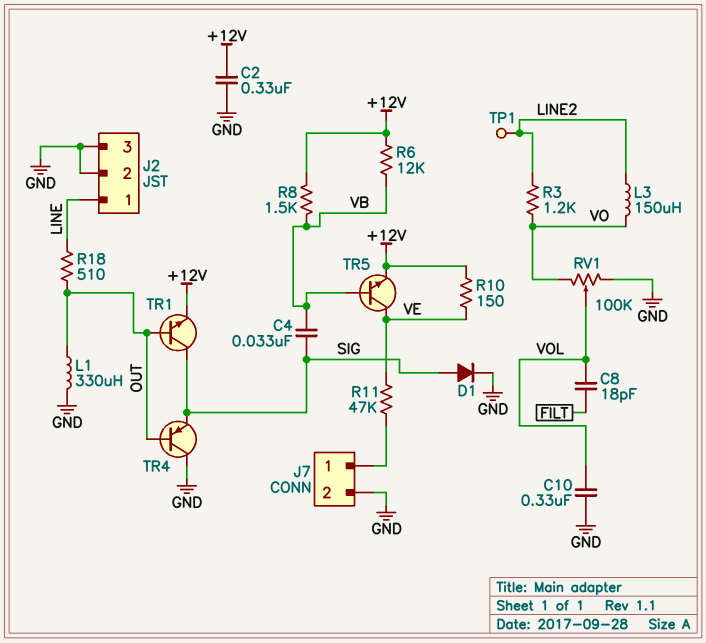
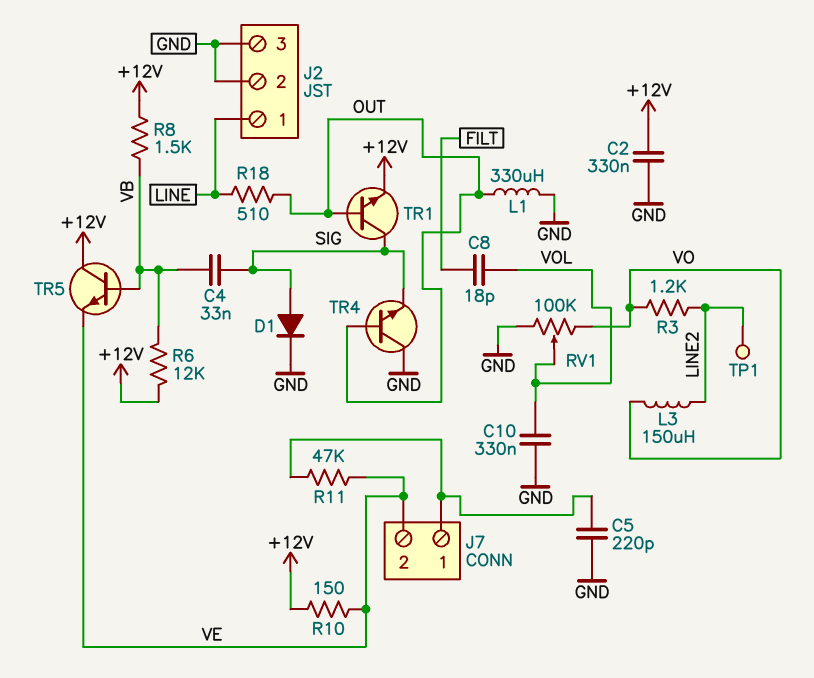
C5: none -> 220pF (GND, J7/1)
J7 pin 2: GND -> VE
TR4: PNP (B OUT, C GND, E SIG) -> NPN (B OUT, C GND, E SIG)
TR5: NPN (B VB, C VE, E +12V) -> NPN (B VB, C +12V, E VE)

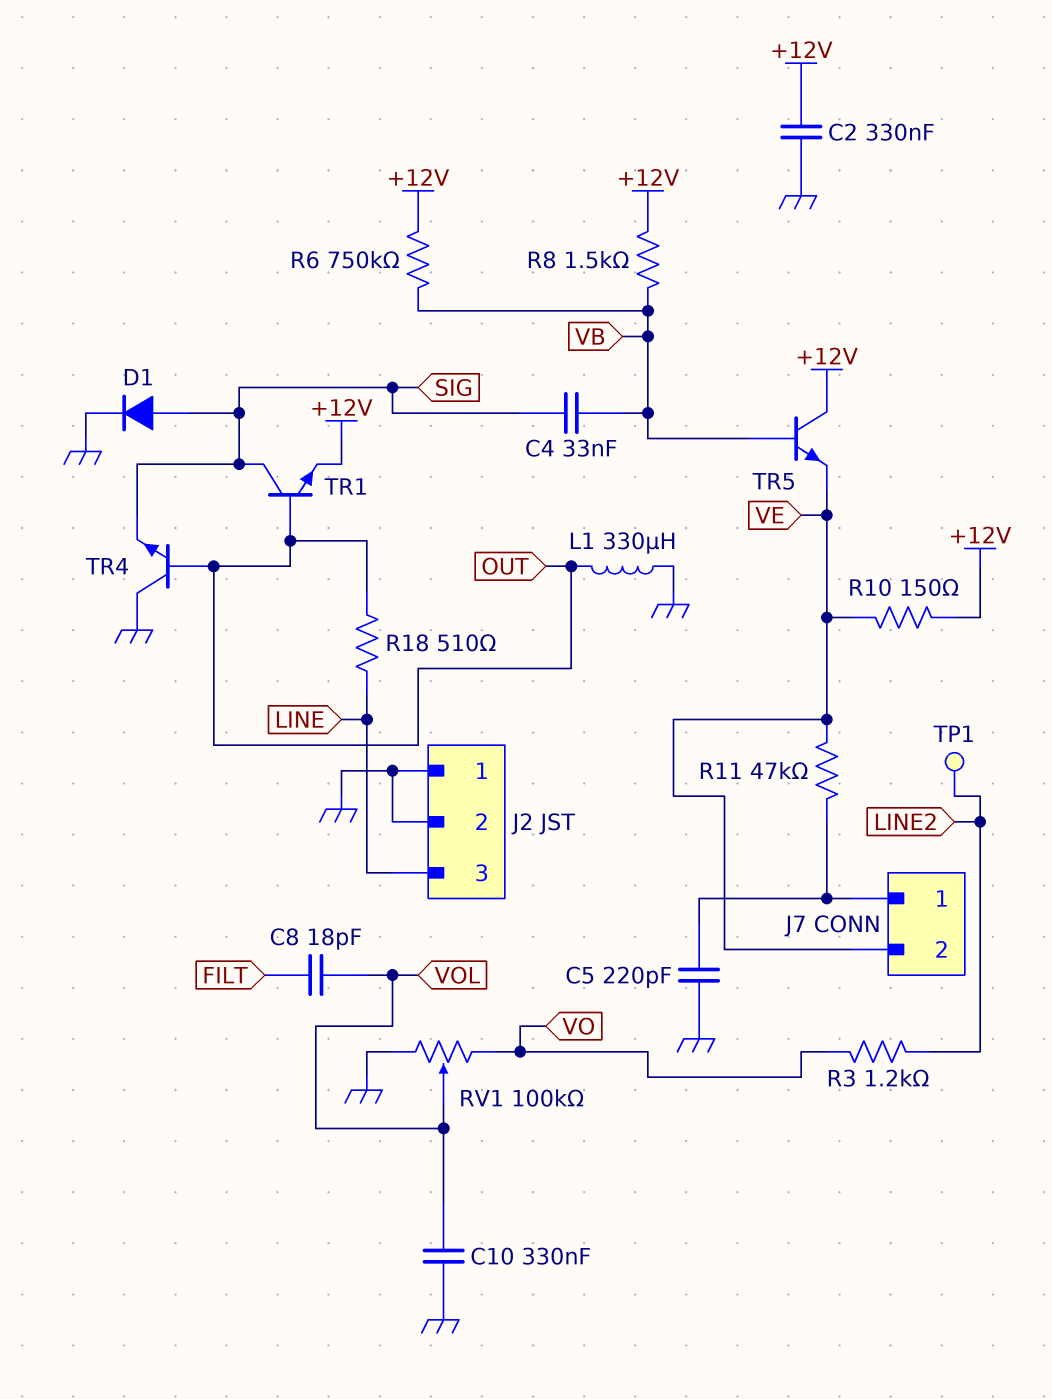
J2 pin 1: LINE -> GND
J2 pin 3: GND -> LINE
L3: 150uH (LINE2, VO) -> none
R6: 12k (+12V, VB) -> 750k (+12V, VB)

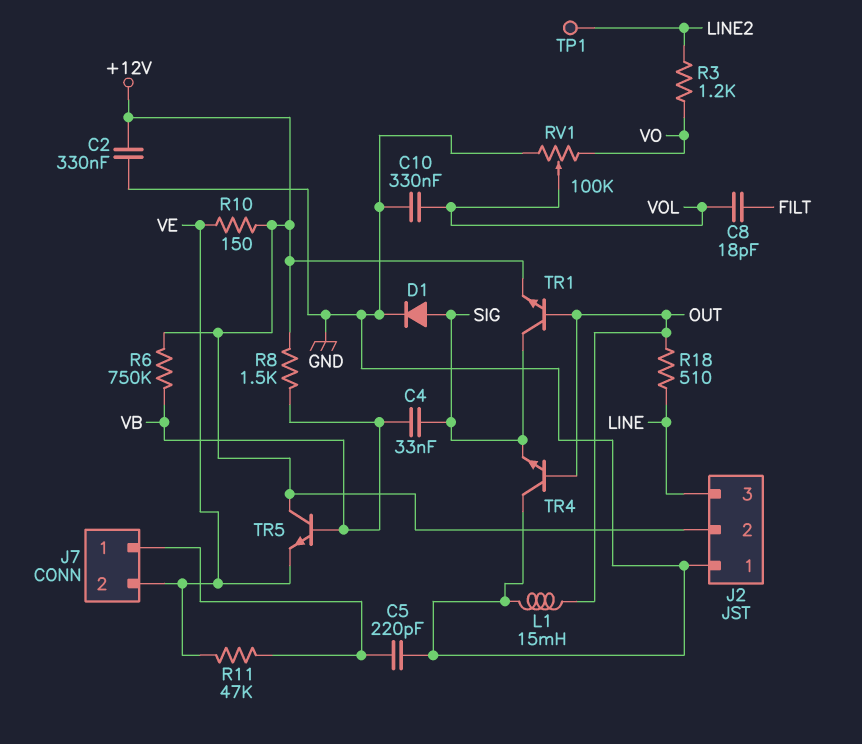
J2 pin 2: GND -> +12V
L1: 330uH (GND, OUT) -> 15mH (GND, OUT)

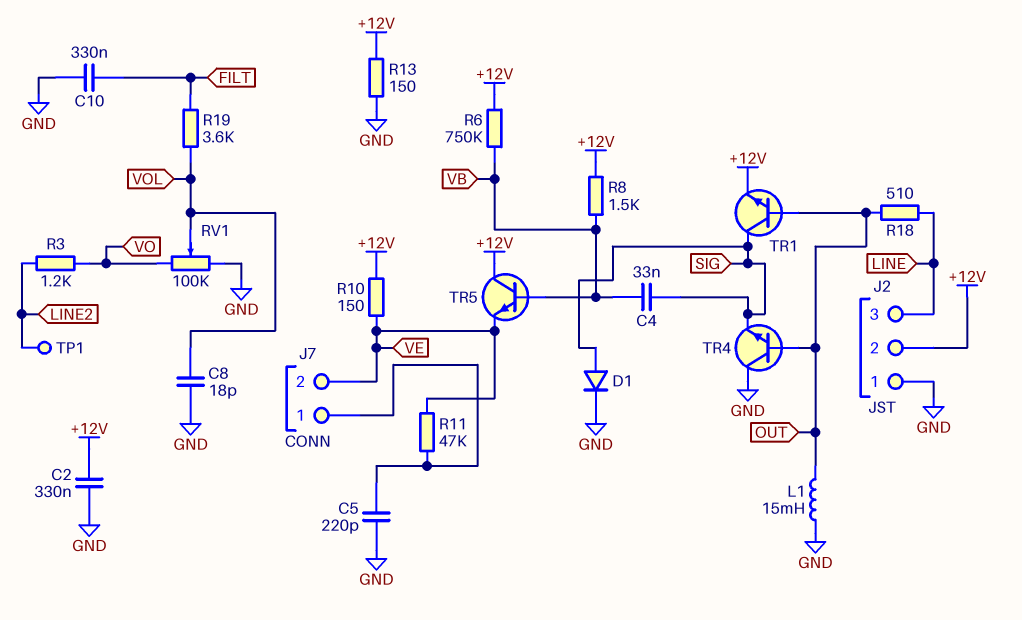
C8: 18pF (FILT, VOL) -> 18pF (GND, VOL)
C10: 330nF (GND, VOL) -> 330nF (FILT, GND)
R13: none -> 150 (+12V, GND)
R19: none -> 3.6k (FILT, VOL)

